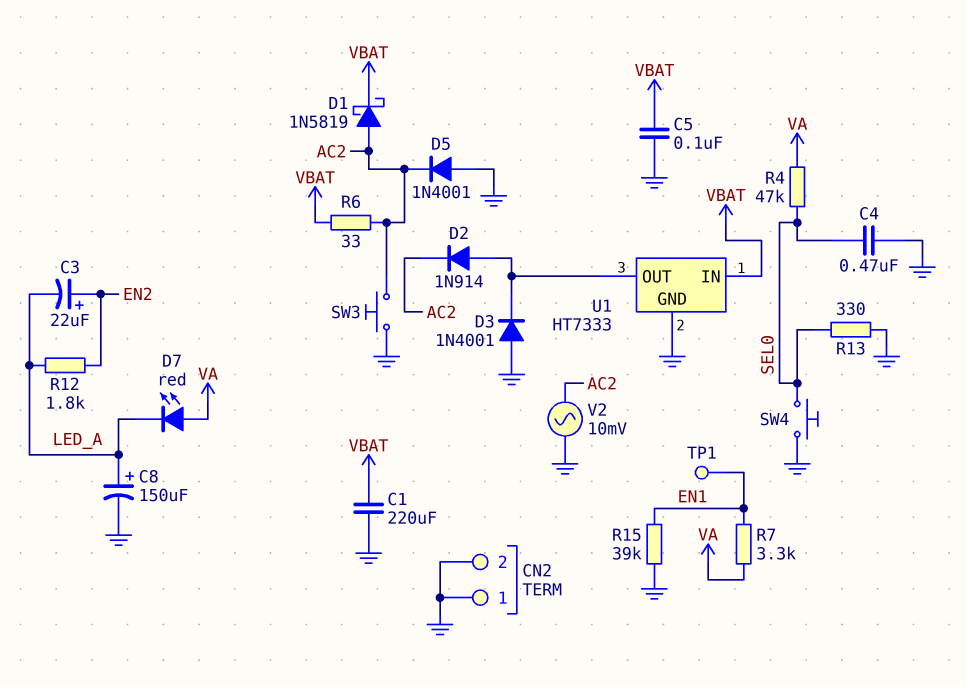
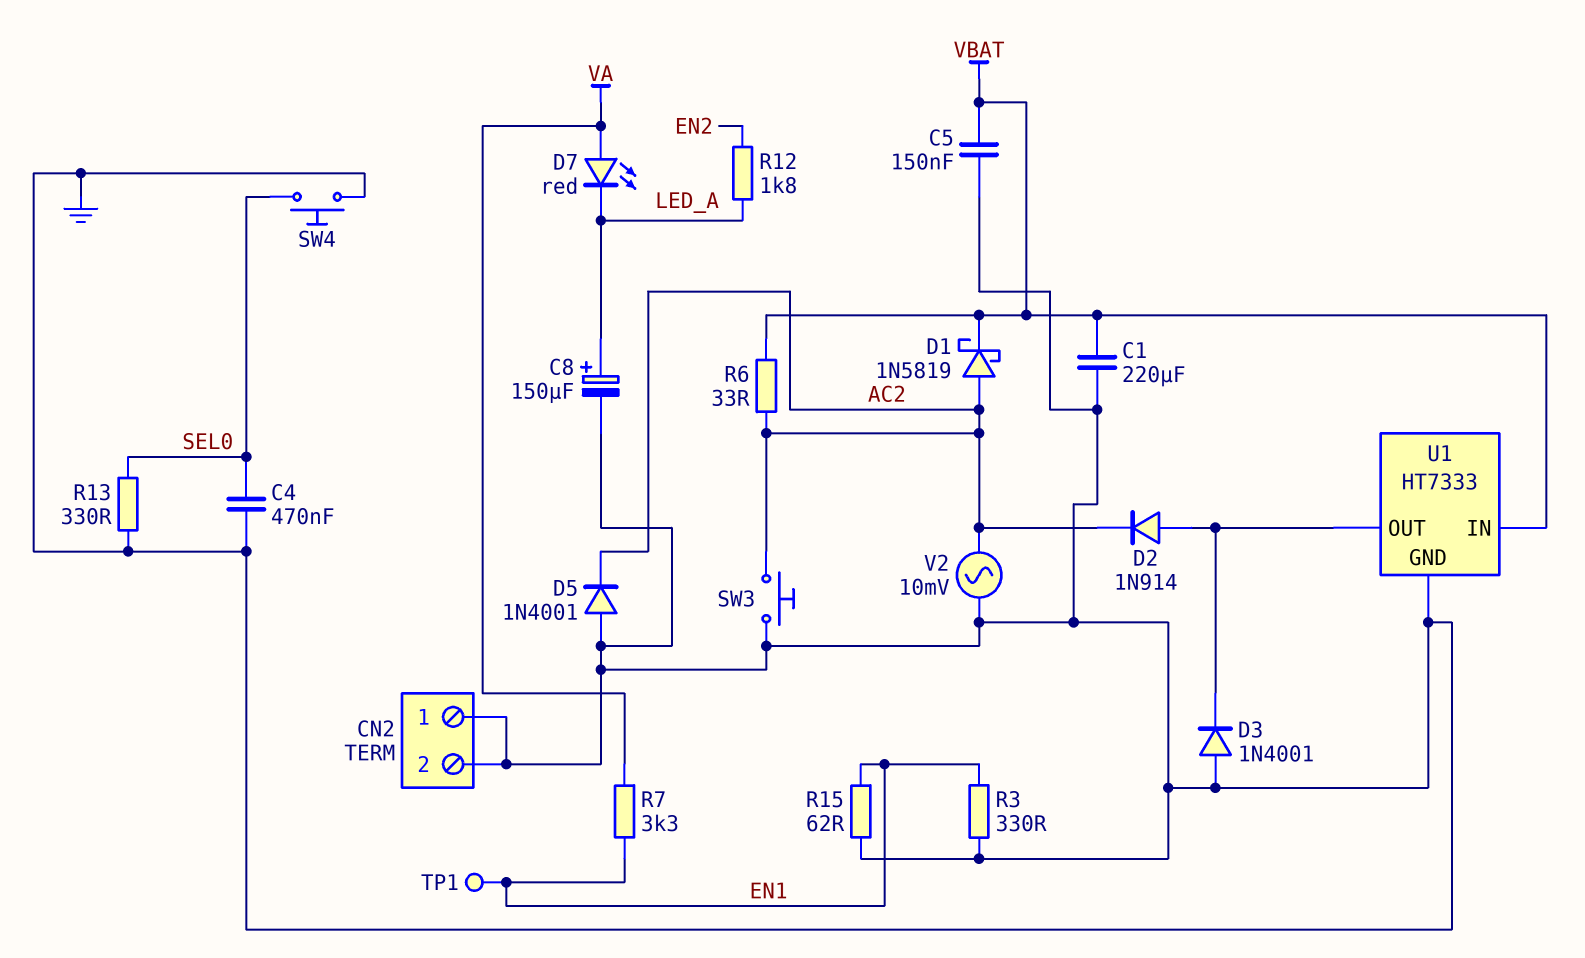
C3: 22uF (plus EN2, minus LED_A) -> none
C5: 100nF (GND, VBAT) -> 150nF (GND, VBAT)
R3: none -> 330 (EN1, GND)
R4: 47k (SEL0, VA) -> none
R15: 39k (EN1, GND) -> 62 (EN1, GND)

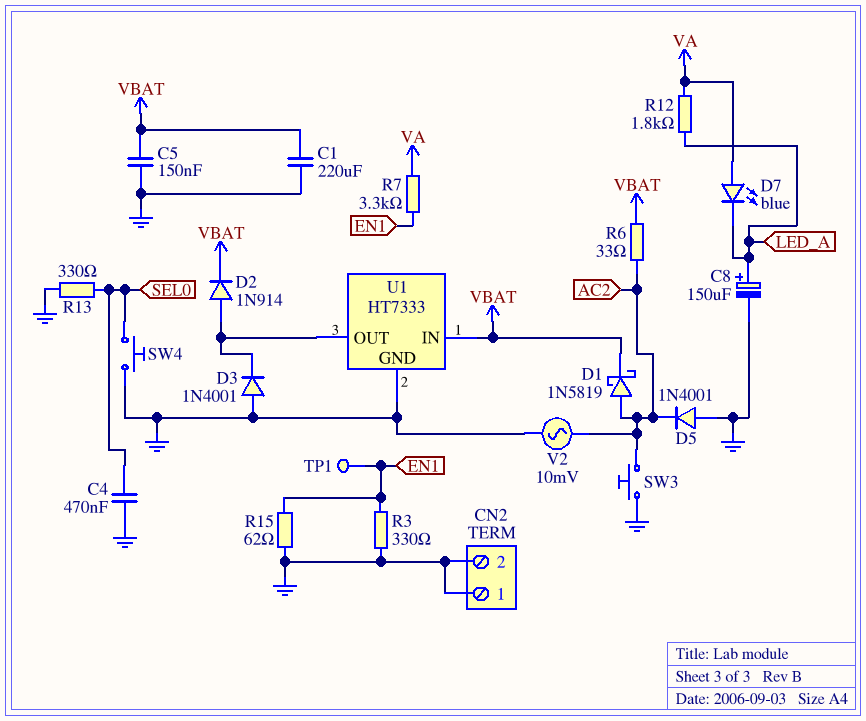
D2: diode 1N914 (A U1/OUT, K AC2) -> diode 1N914 (A U1/OUT, K VBAT)
D7: LED red (A VA, K LED_A) -> LED blue (A VA, K LED_A)
R12: 1.8k (EN2, LED_A) -> 1.8k (LED_A, VA)

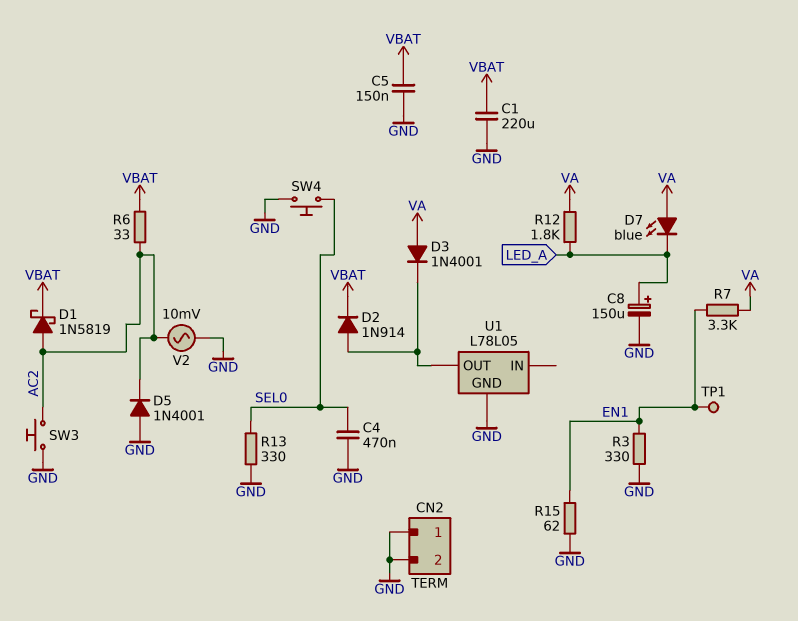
D3: diode 1N4001 (A GND, K U1/OUT) -> diode 1N4001 (A VA, K U1/OUT)
U1: HT7333 -> L78L05
U1 pin IN: VBAT -> none

